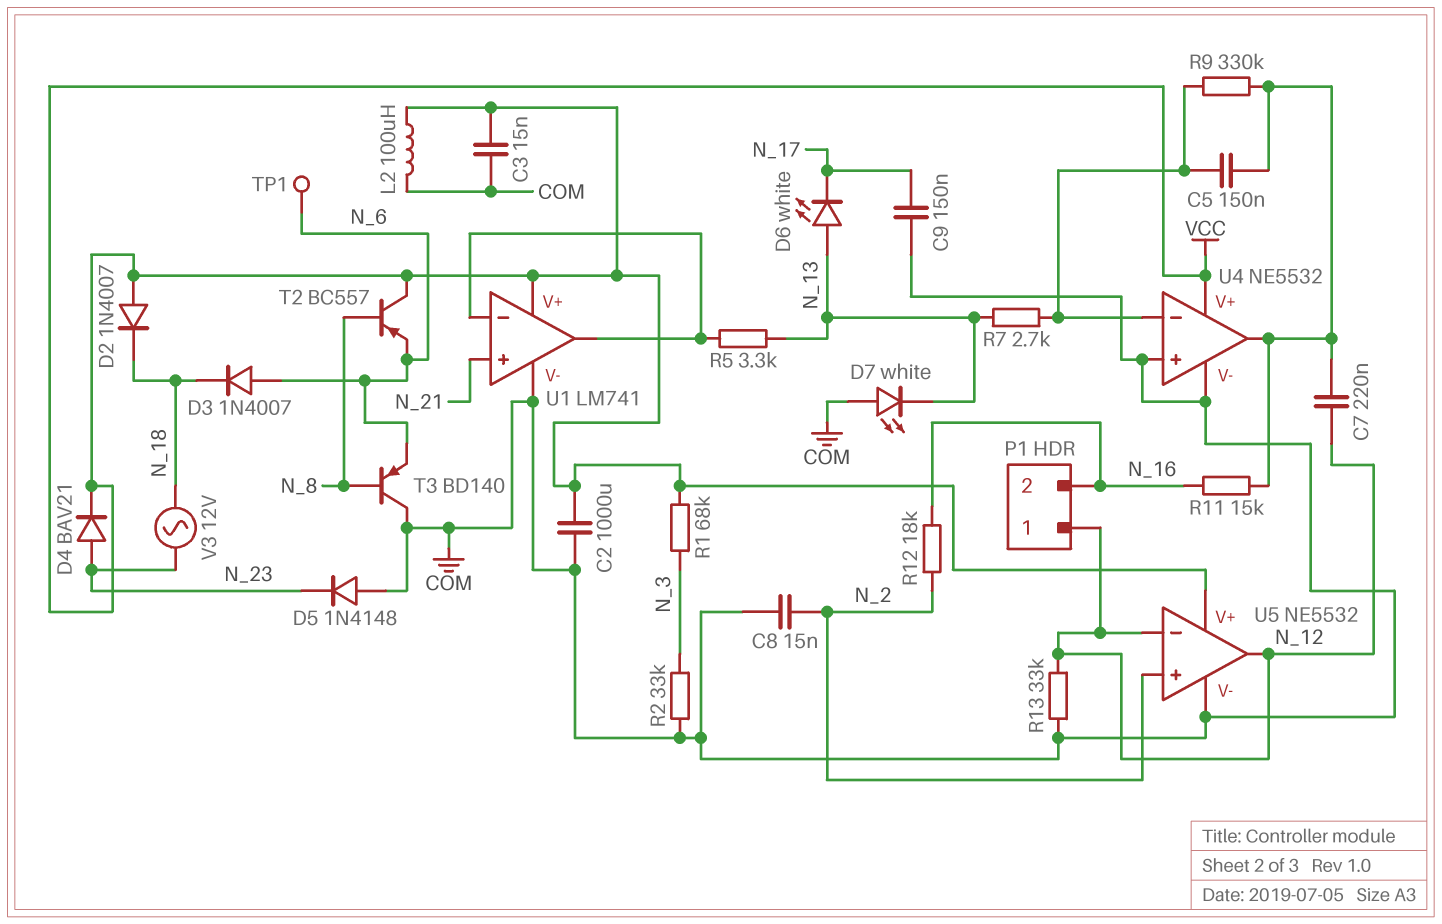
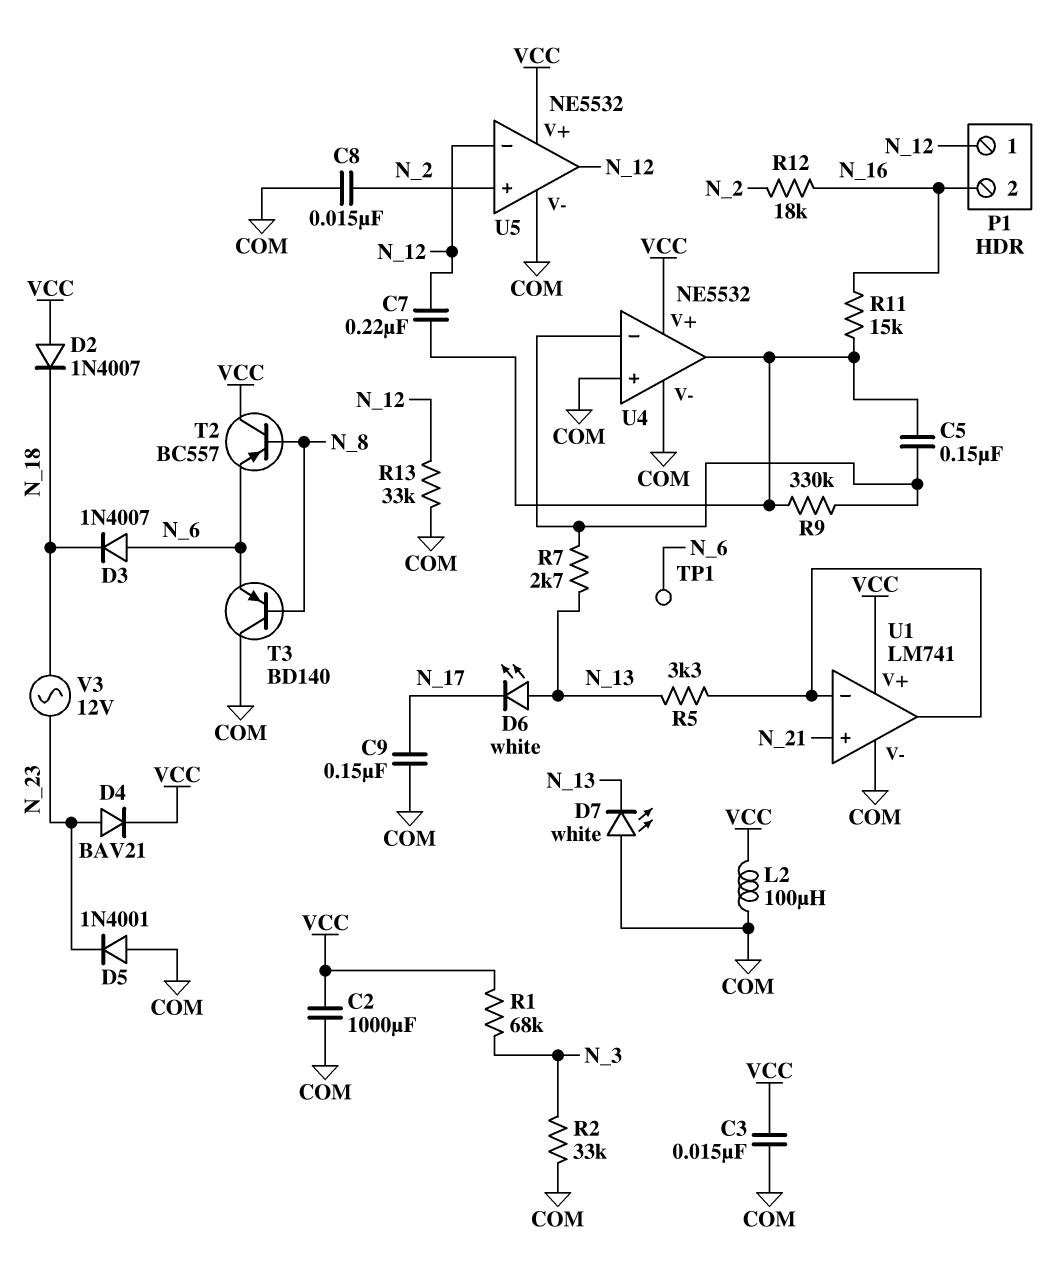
D5: diode 1N4148 (A COM, K N_23) -> diode 1N4001 (A COM, K N_23)

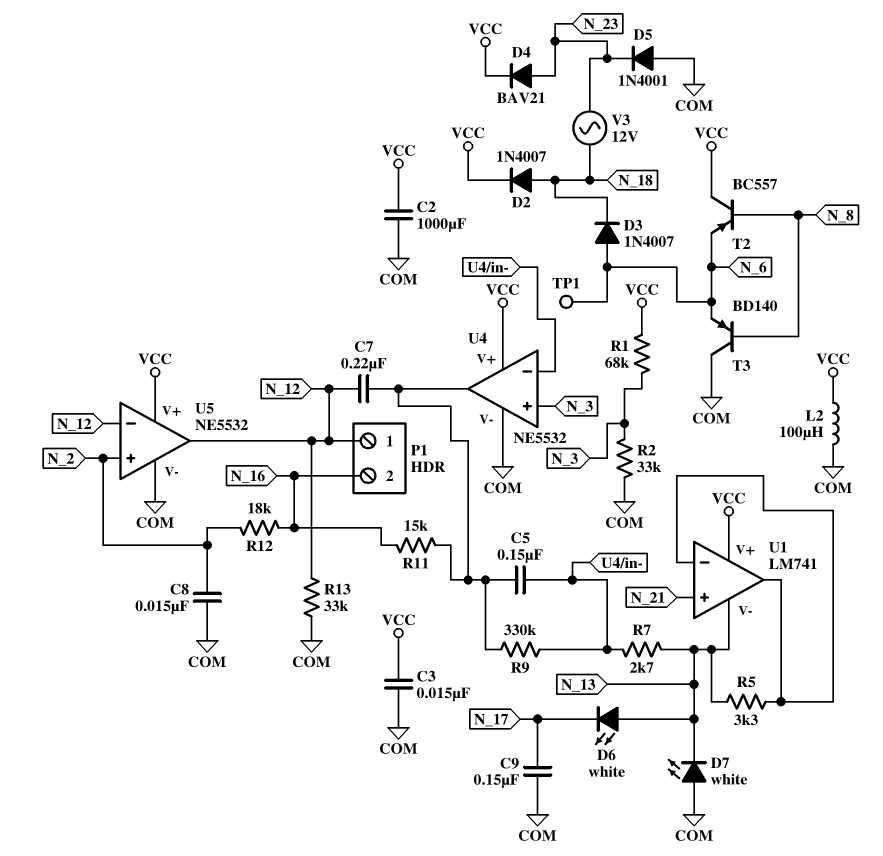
D2: diode 1N4007 (A VCC, K N_18) -> diode 1N4007 (A N_18, K VCC)
U1 pin V-: COM -> N_13
U4 pin in+: COM -> N_3

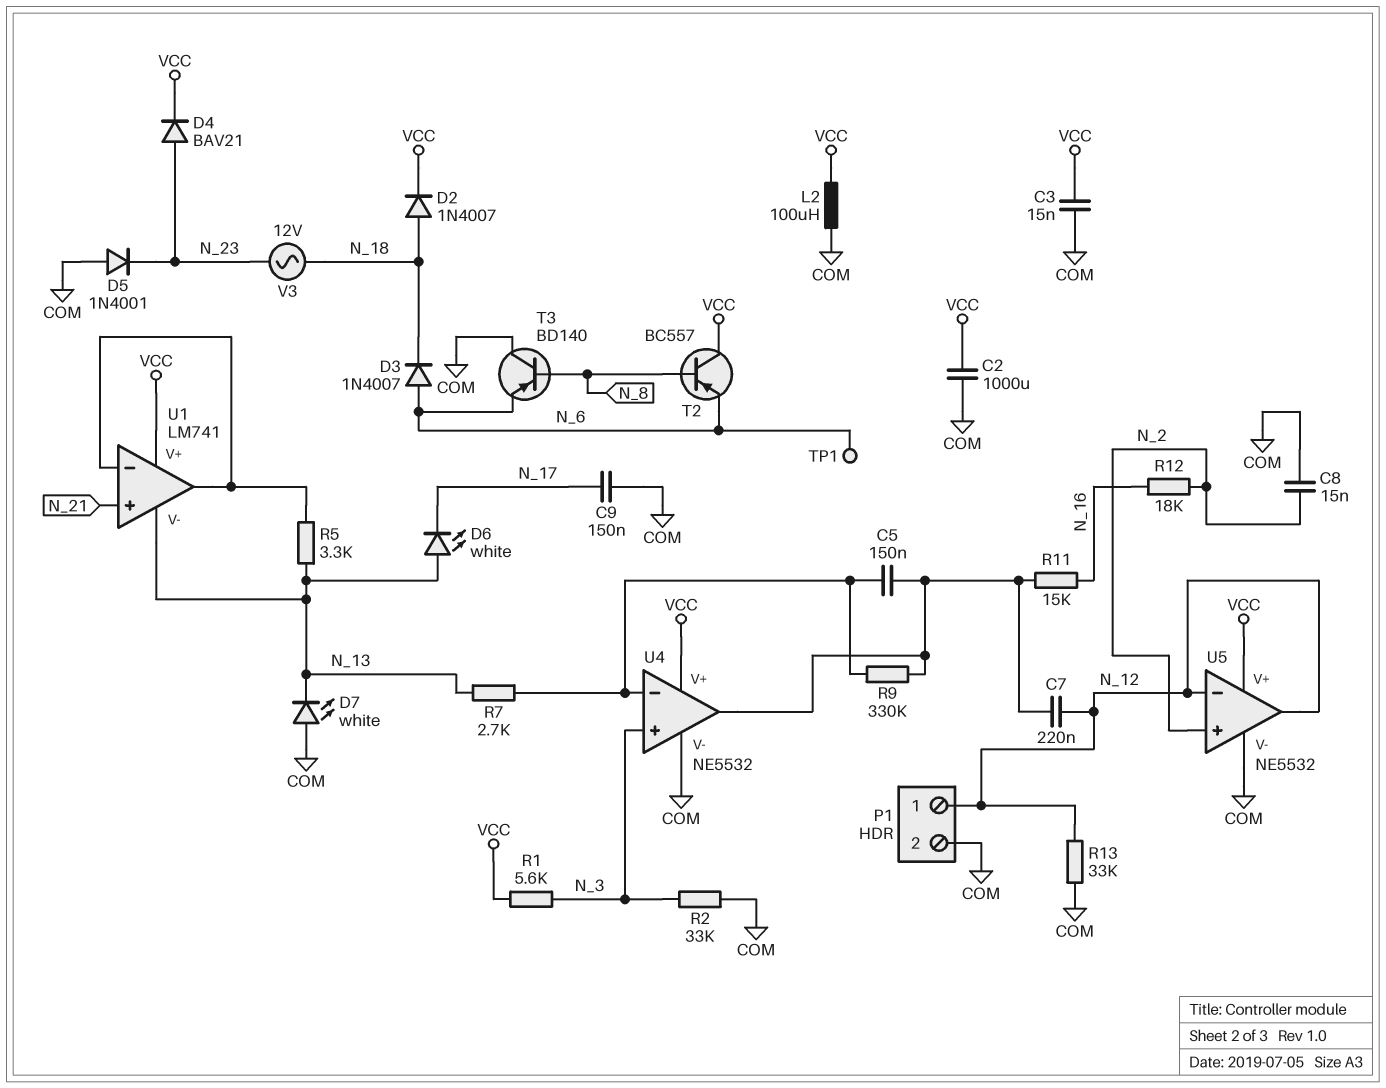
P1 pin 2: N_16 -> COM
R1: 68k (N_3, VCC) -> 5.6k (N_3, VCC)

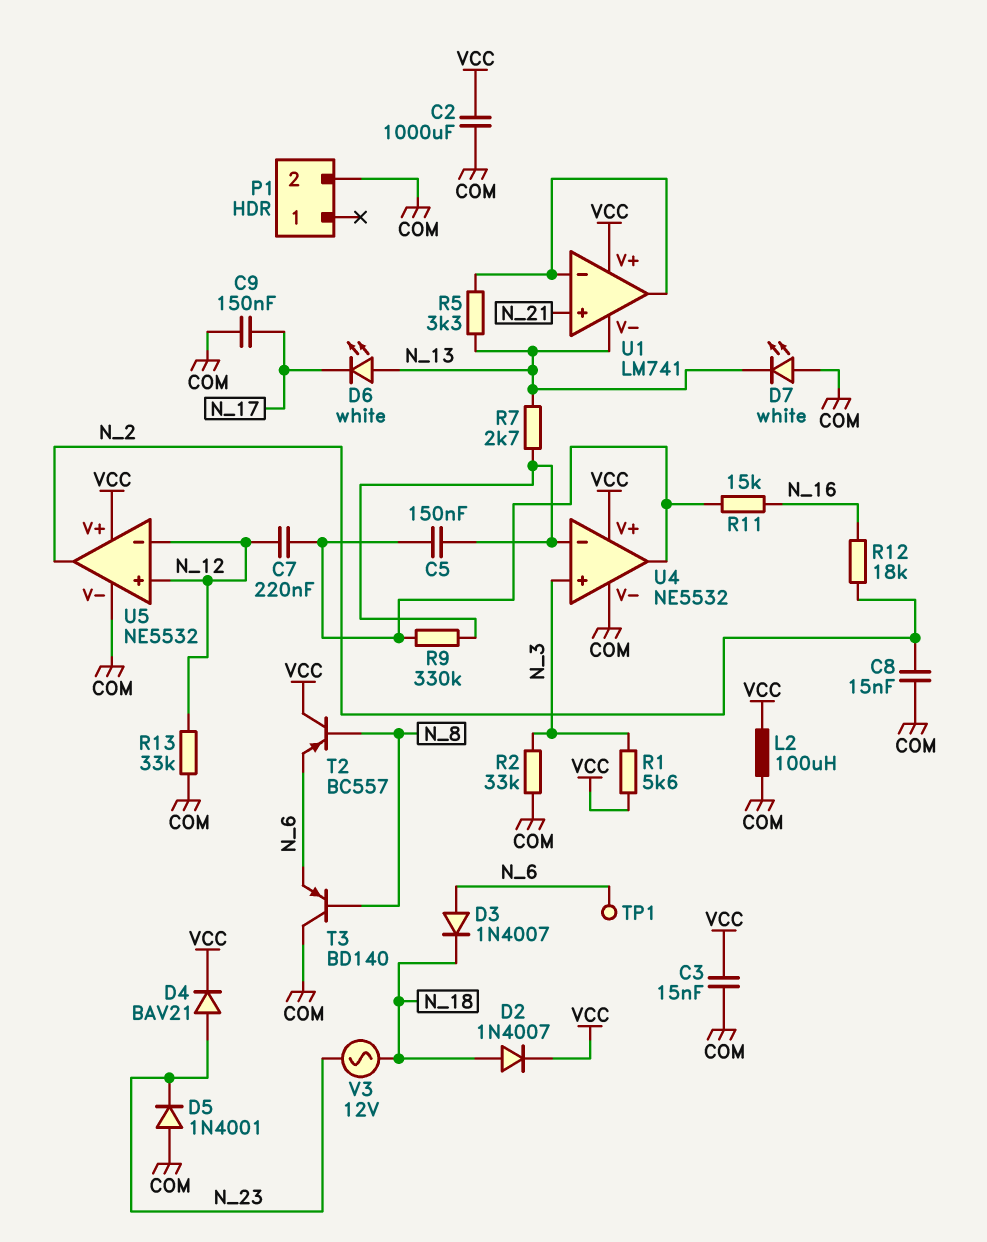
P1 pin 1: N_12 -> none
U5 pin in+: N_2 -> N_12
U5 pin out: N_12 -> N_2

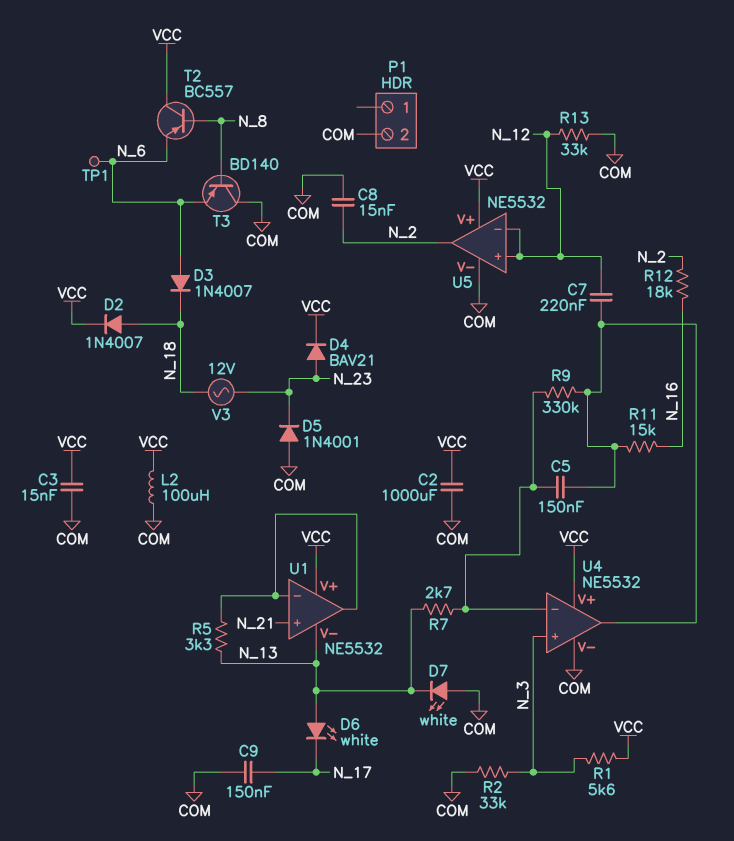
U1: LM741 -> NE5532

